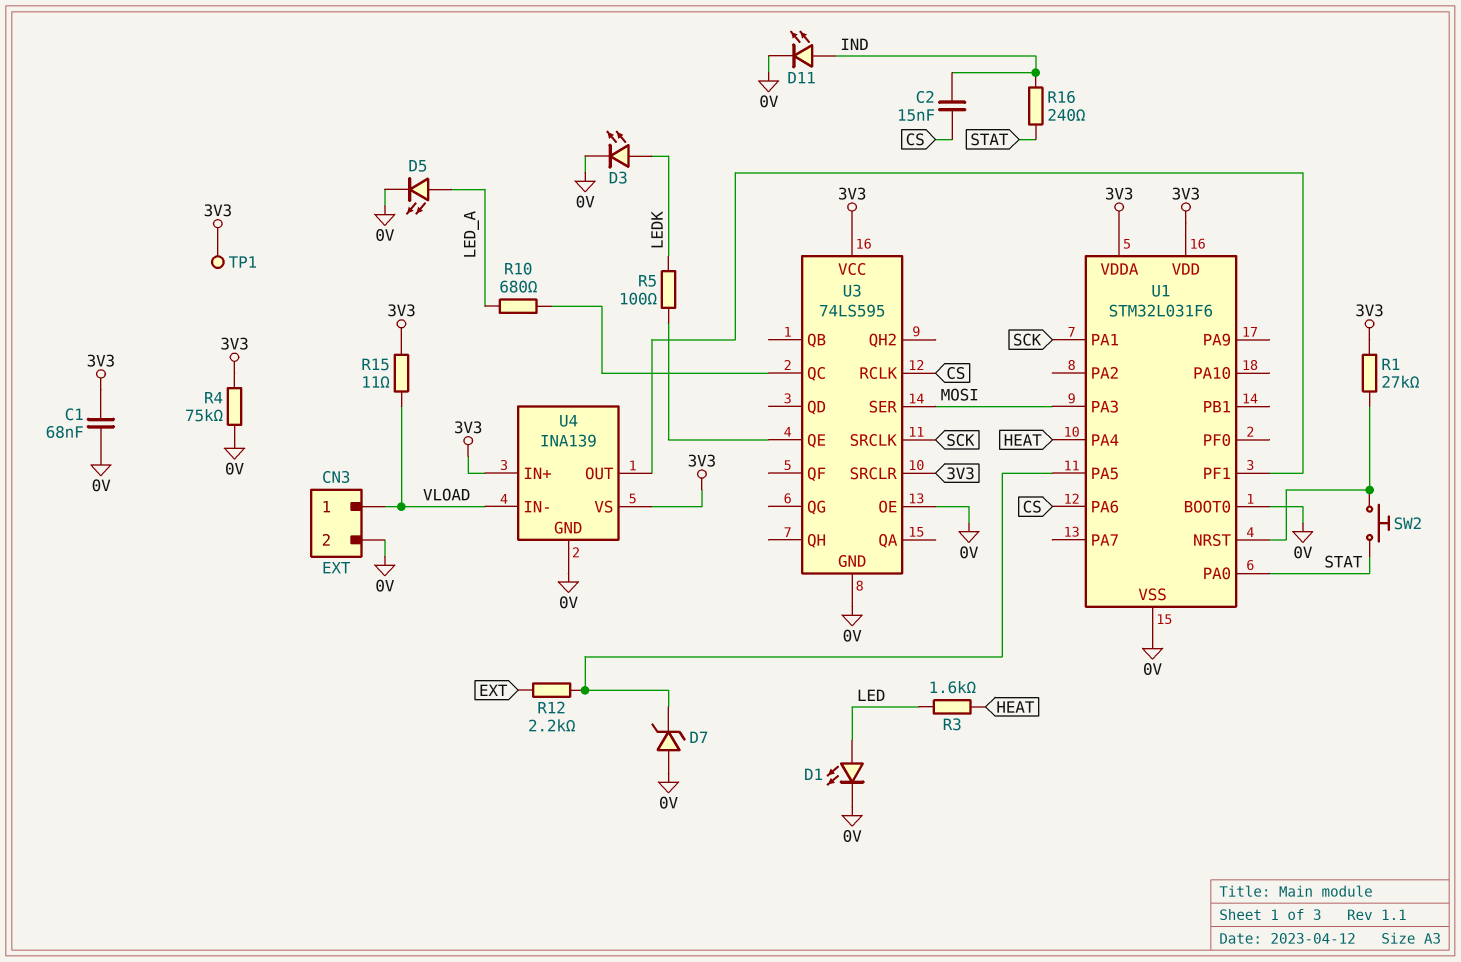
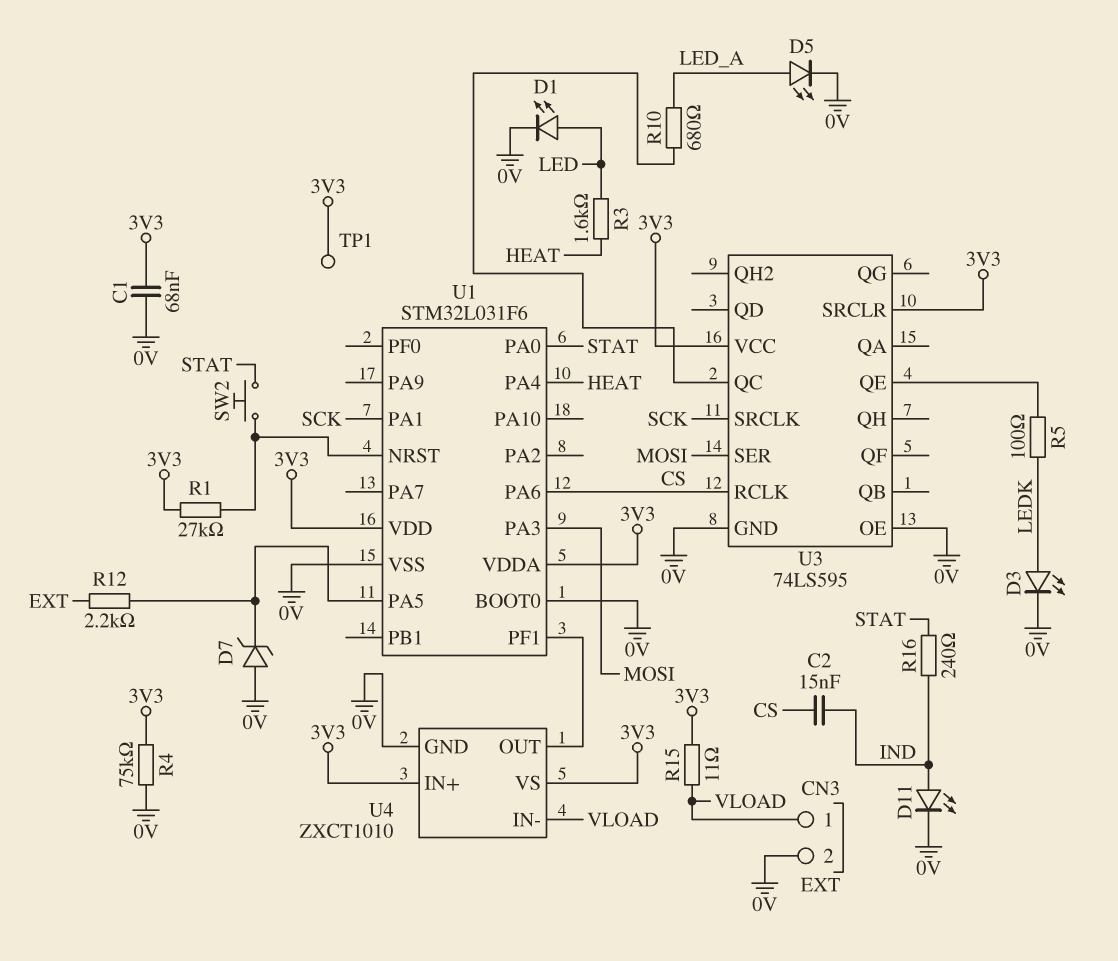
U4: INA139 -> ZXCT1010

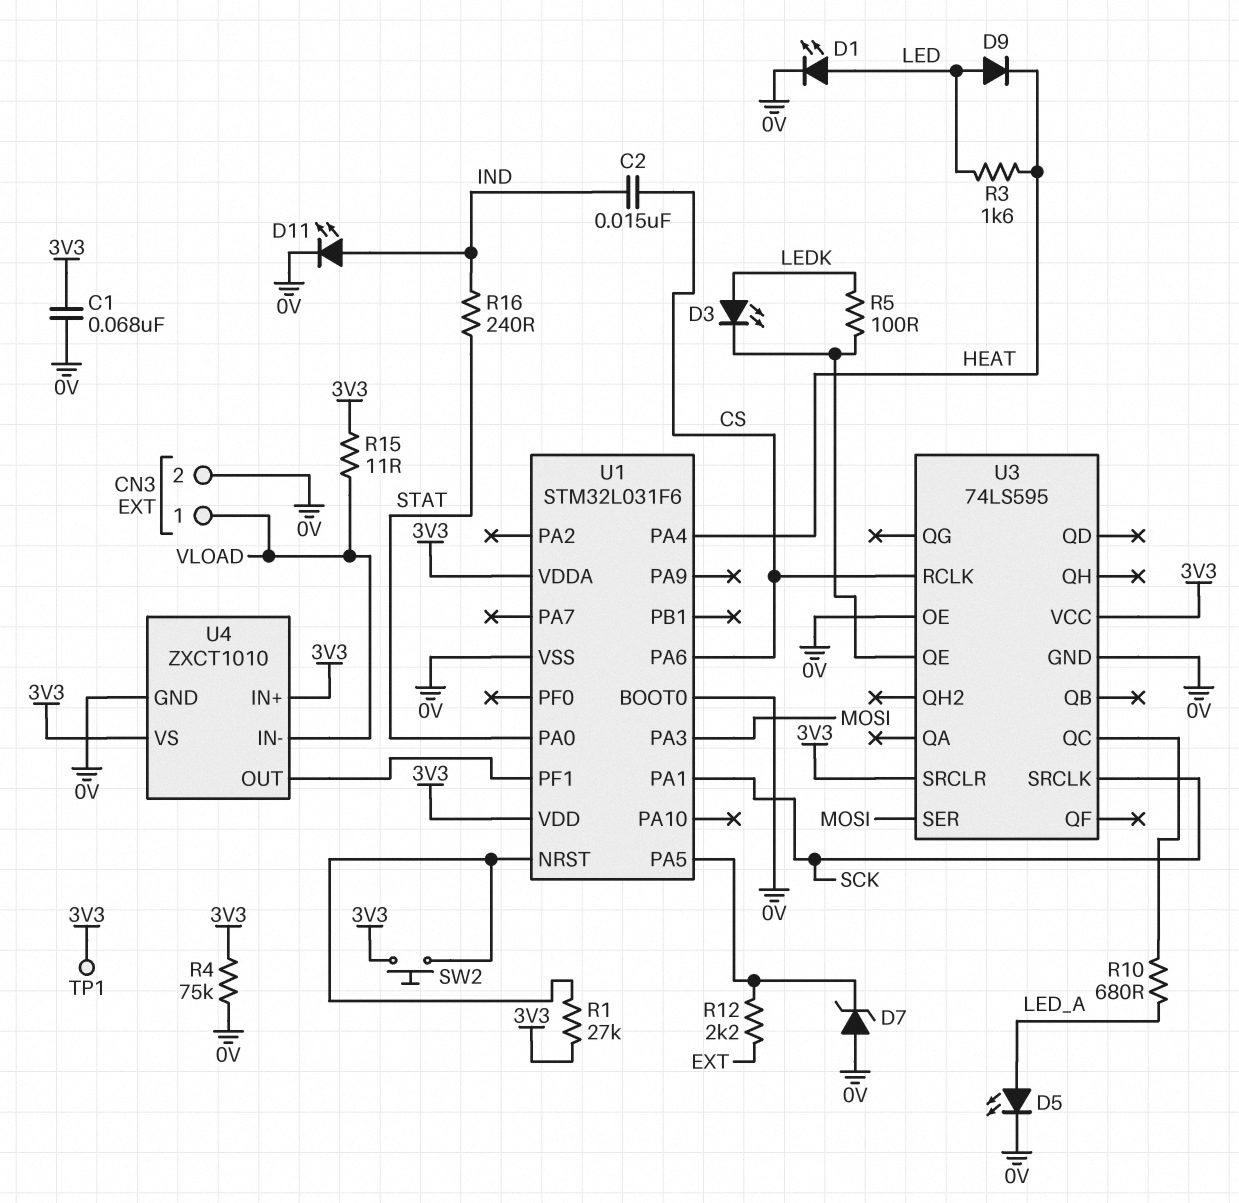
D3: LED (A LEDK, K 0V) -> LED (A LEDK, K U3/QE)
D9: none -> diode (A LED, K HEAT)
SW2: button (STAT, U1/NRST) -> button (3V3, U1/NRST)

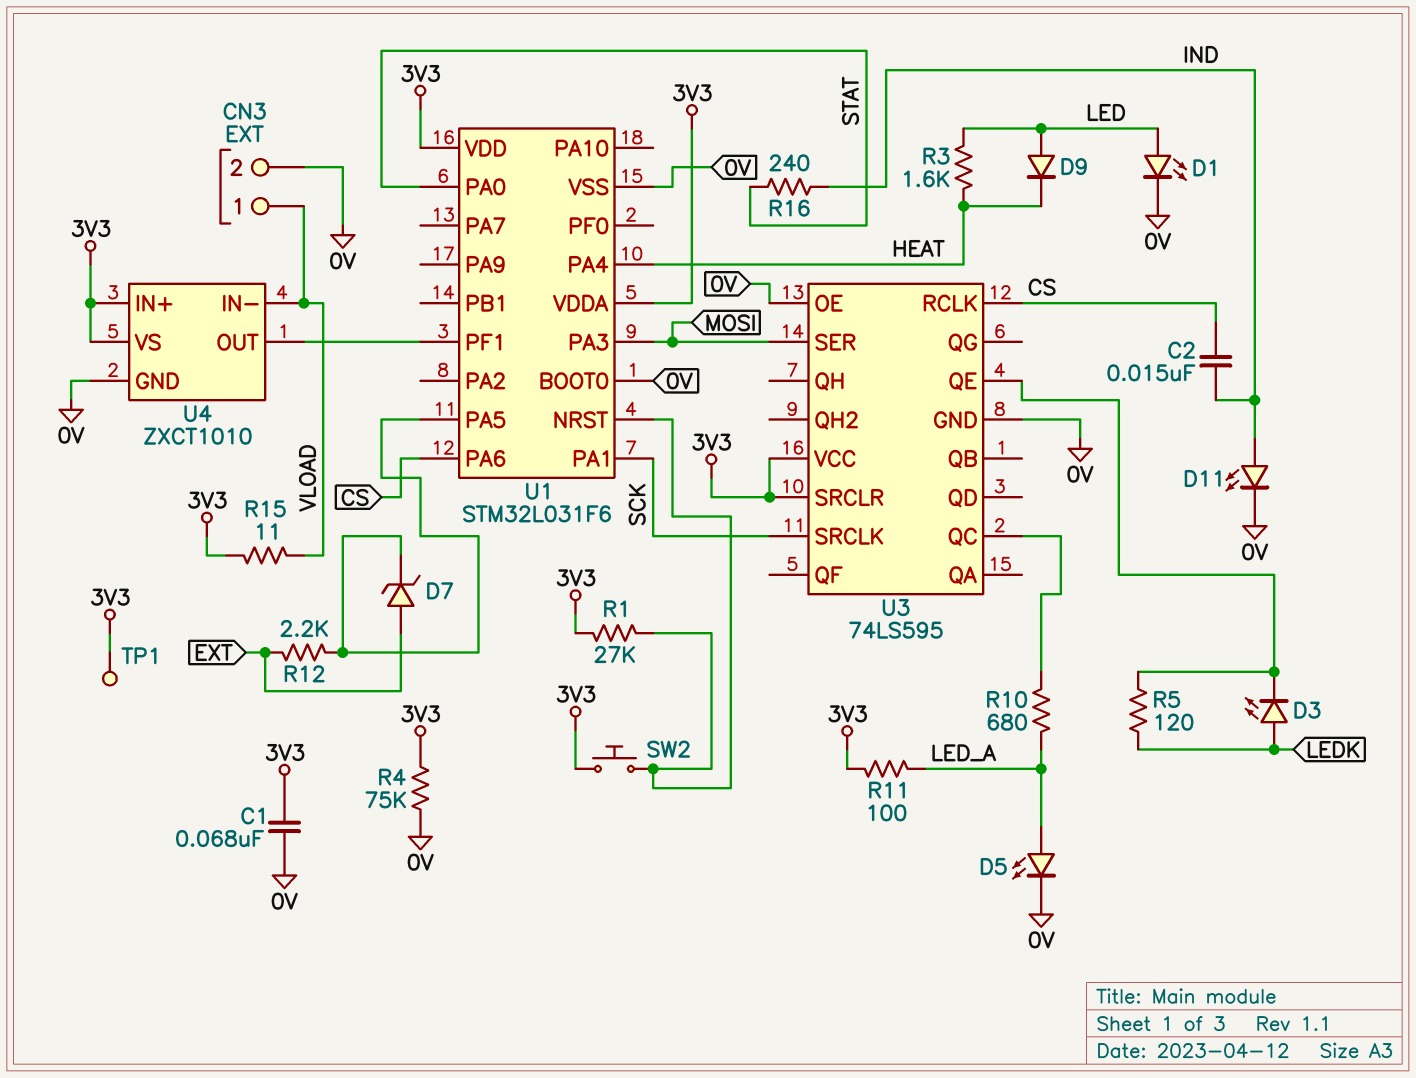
D7: zener (A 0V, K U1/PA5) -> zener (A EXT, K U1/PA5)
R5: 100 (LEDK, U3/QE) -> 120 (LEDK, U3/QE)
R11: none -> 100 (3V3, LED_A)

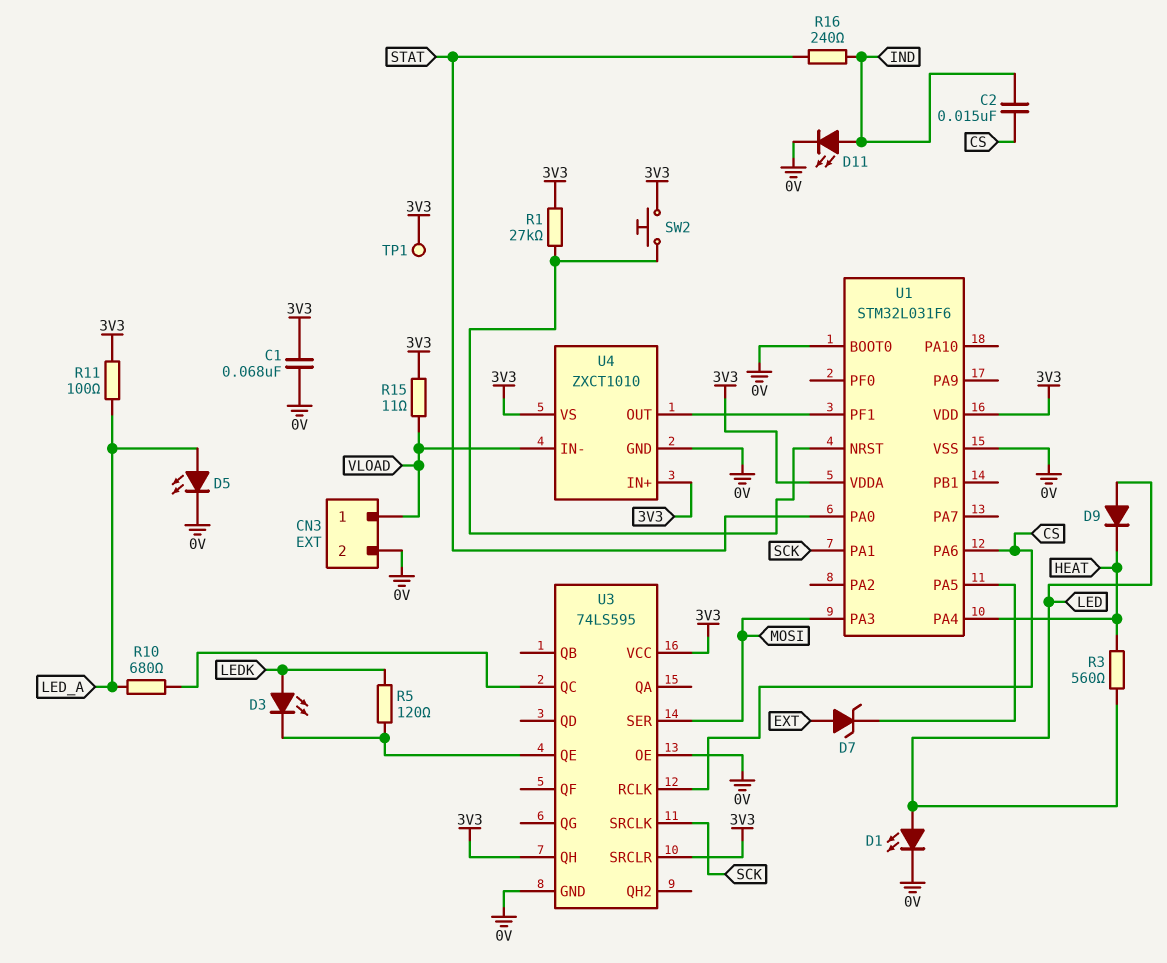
R3: 1.6k (HEAT, LED) -> 560 (HEAT, LED)
R4: 75k (0V, 3V3) -> none
R12: 2.2k (EXT, U1/PA5) -> none
U3 pin QH: none -> 3V3

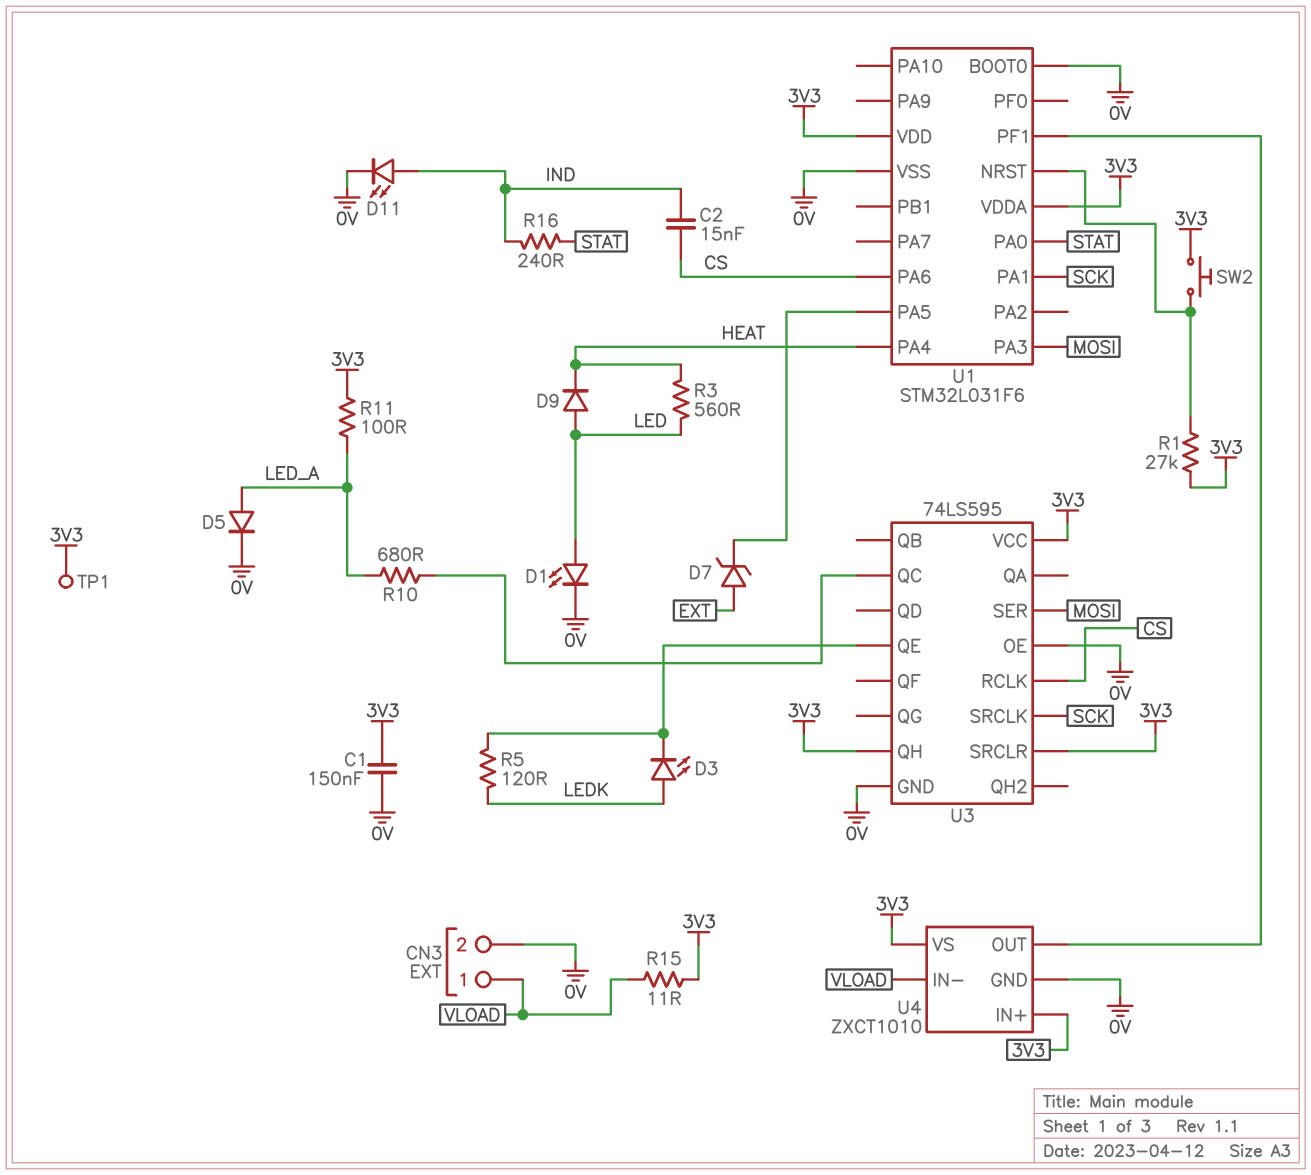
C1: 68nF (0V, 3V3) -> 150nF (0V, 3V3)
D5: LED (A LED_A, K 0V) -> diode (A LED_A, K 0V)

